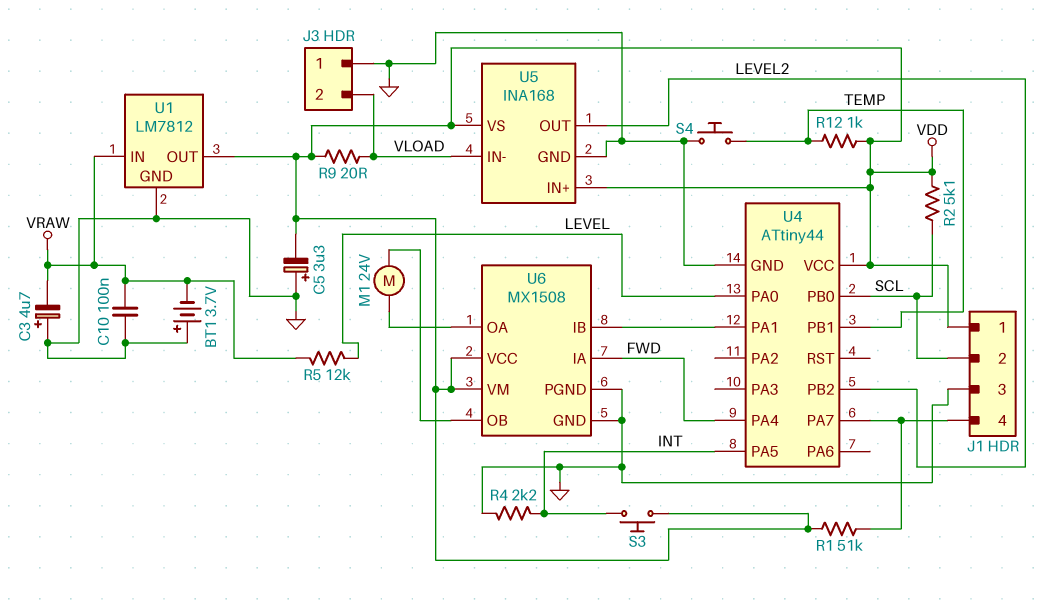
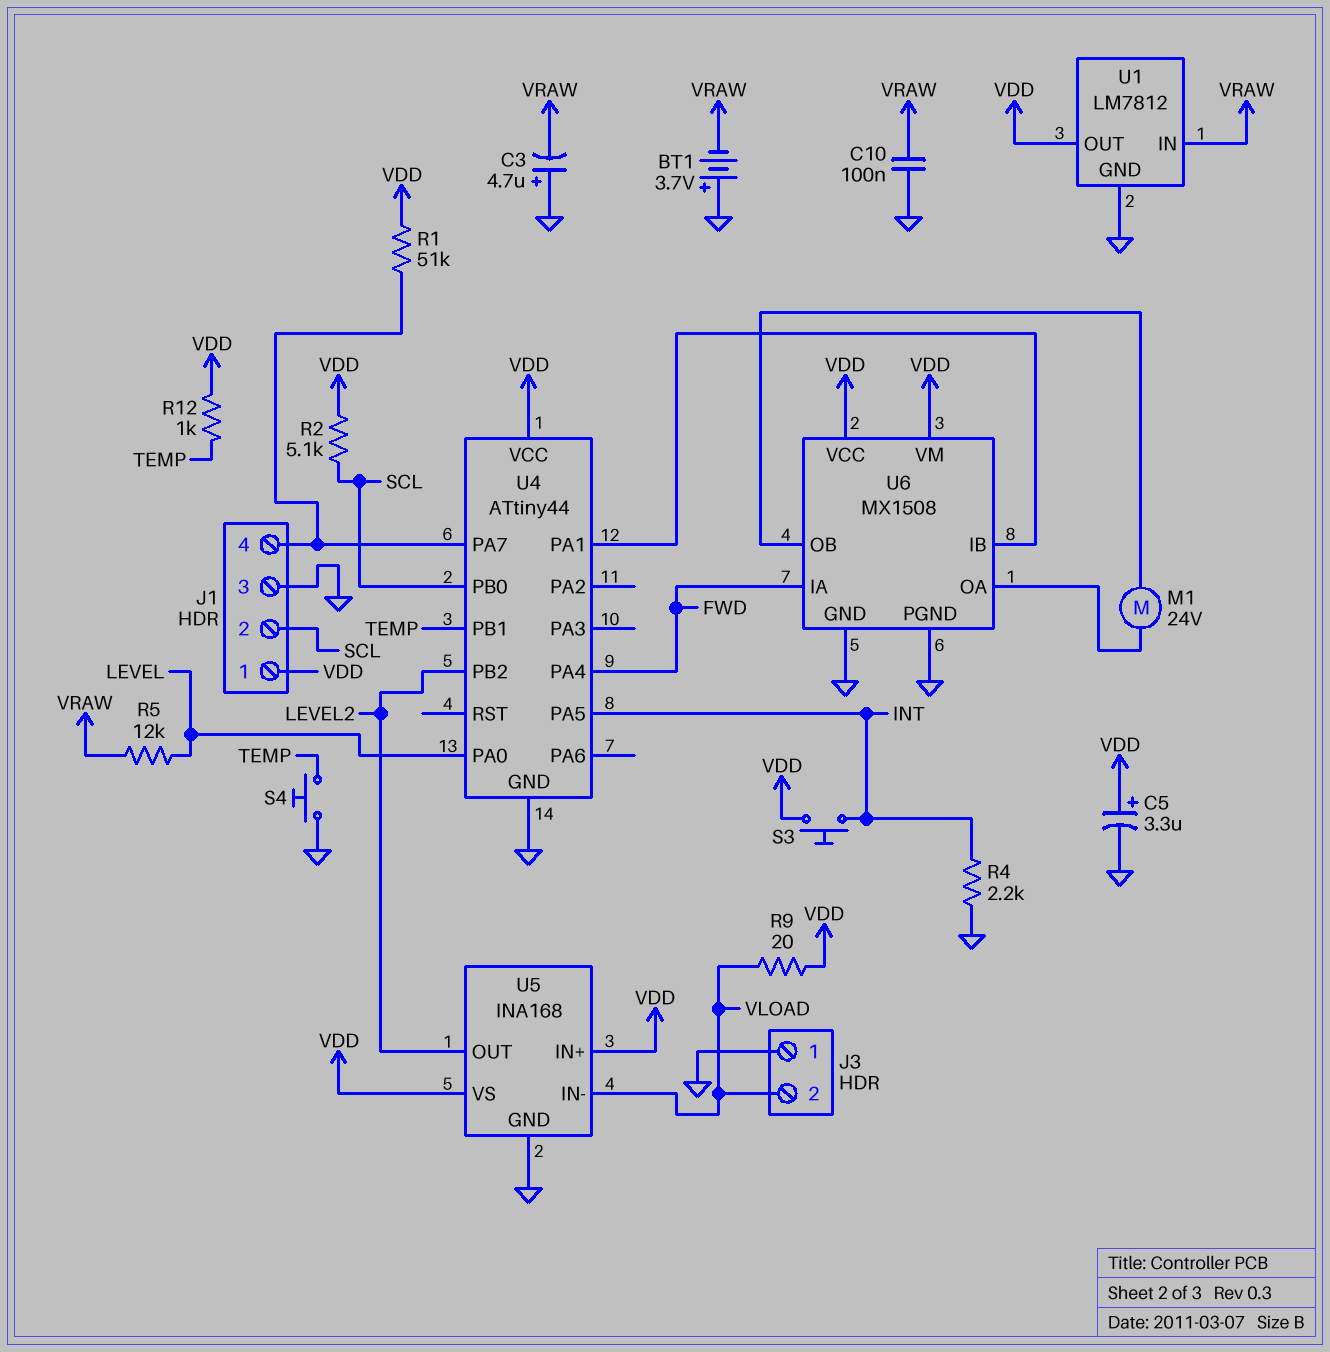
C5: 3.3uF (plus GND, minus VDD) -> 3.3uF (plus VDD, minus GND)

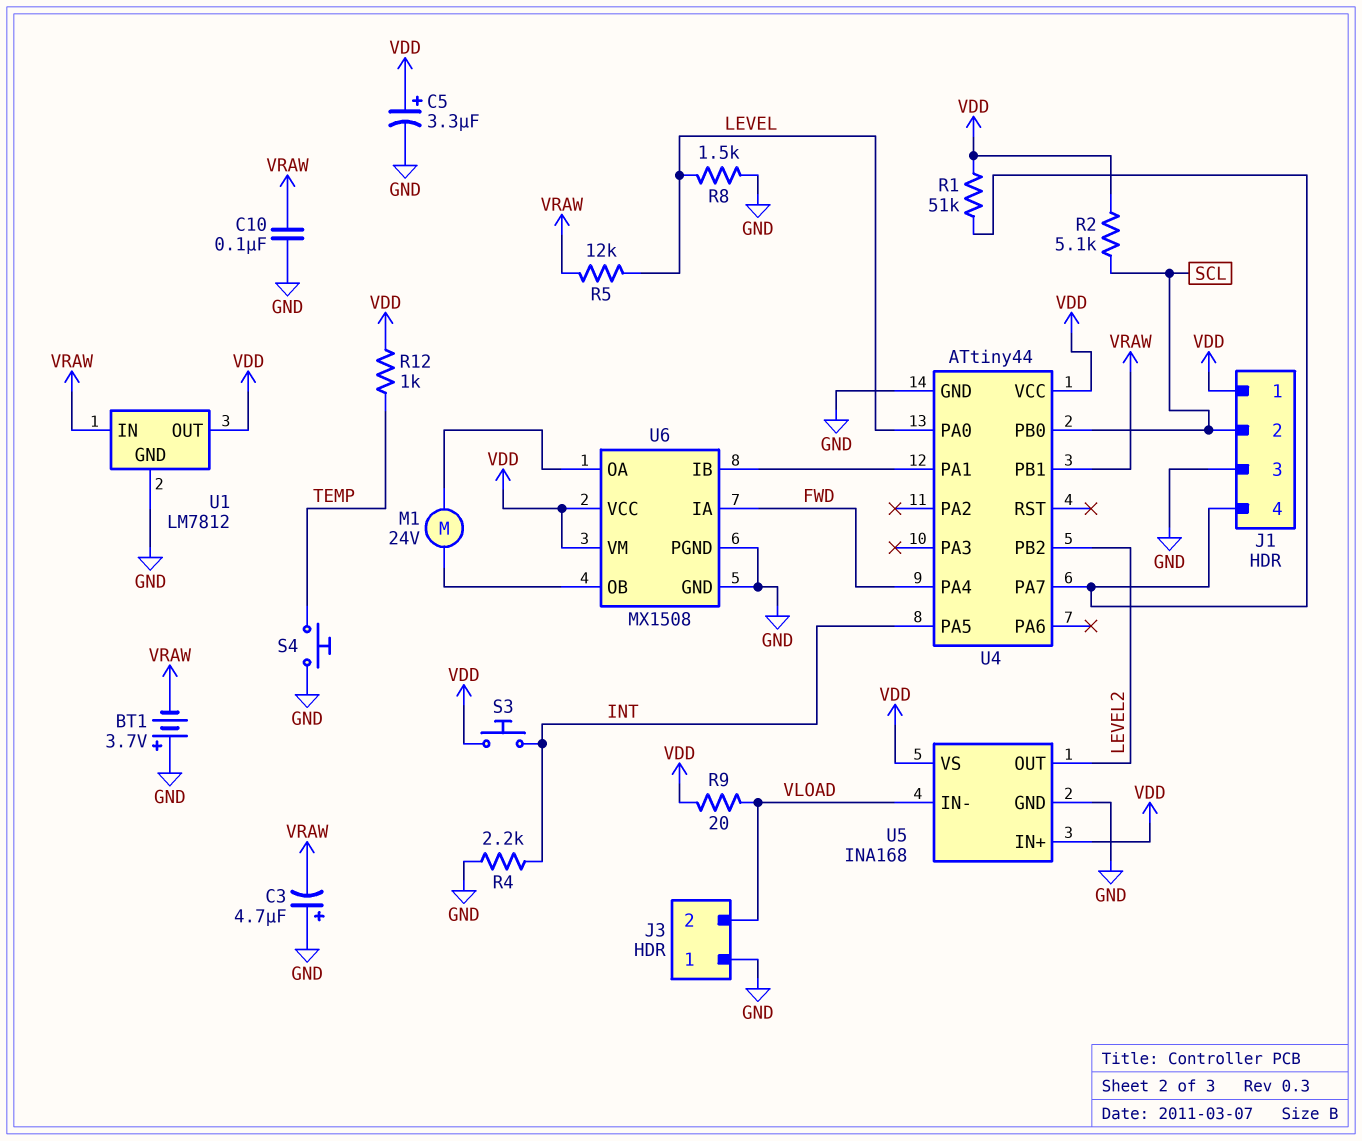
R8: none -> 1.5k (GND, LEVEL)
U4 pin PB1: TEMP -> VRAW

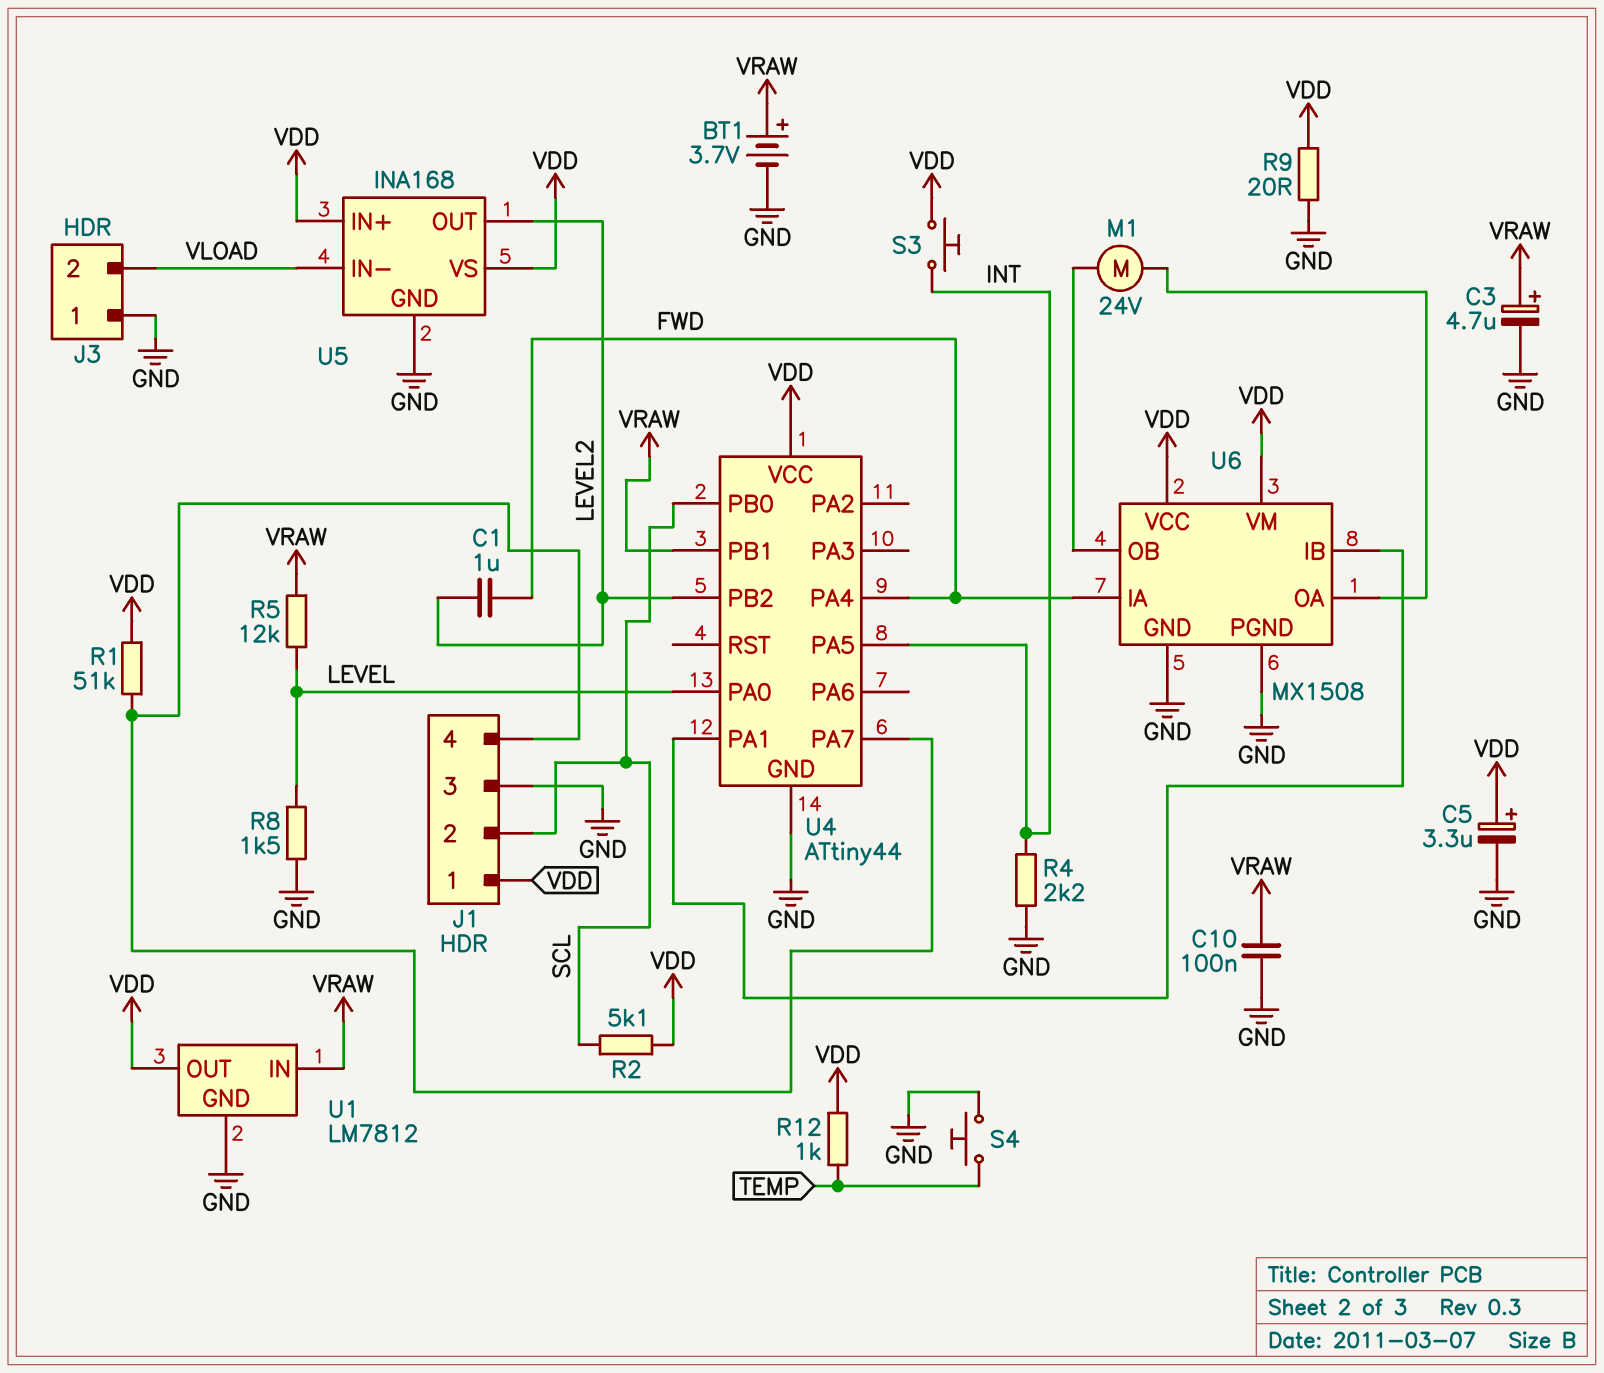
BT1: 3.7V (plus GND, minus VRAW) -> 3.7V (plus VRAW, minus GND)
C1: none -> 1uF (FWD, LEVEL2)
C3: 4.7uF (plus GND, minus VRAW) -> 4.7uF (plus VRAW, minus GND)
R9: 20 (VDD, VLOAD) -> 20 (GND, VDD)

